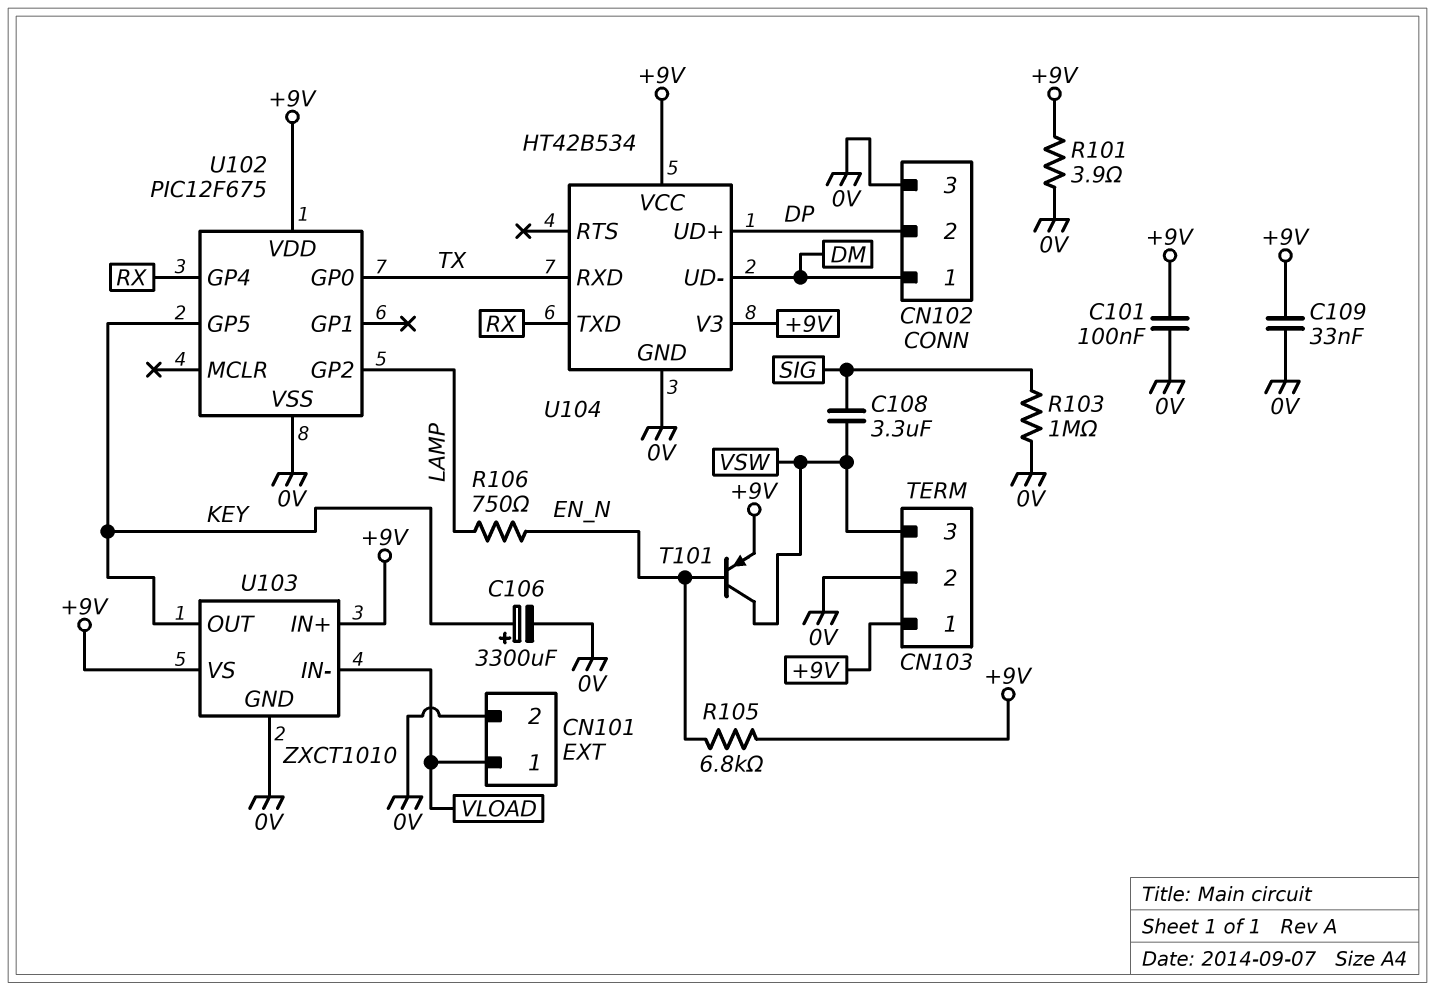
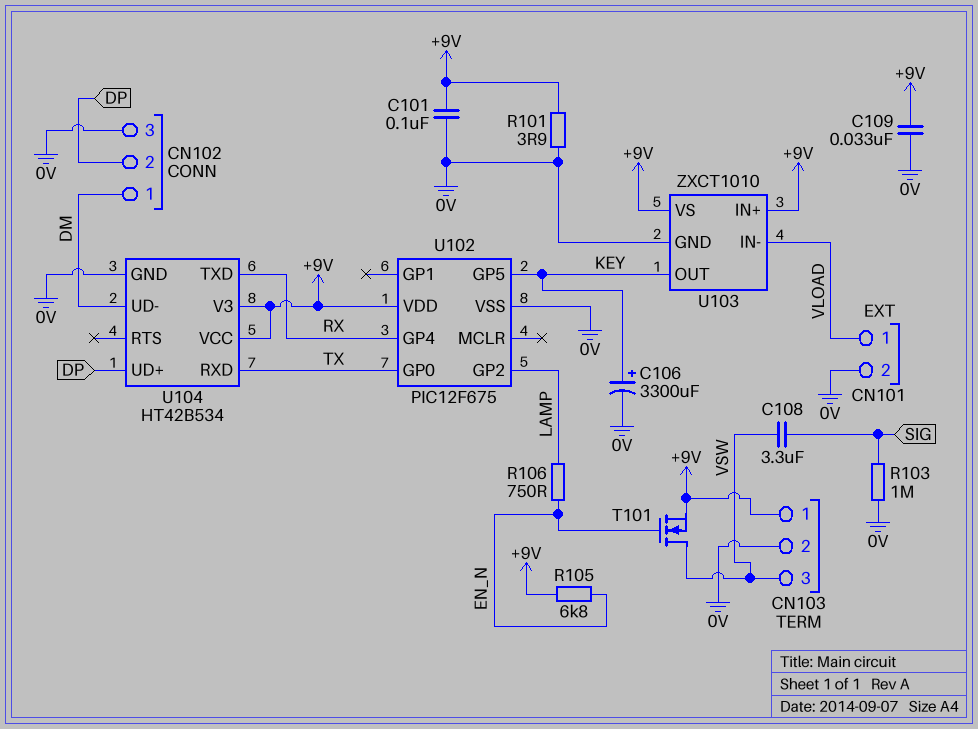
T101: PNP (B EN_N, C VSW, E +9V) -> NMOS (G EN_N, D VSW, S +9V)

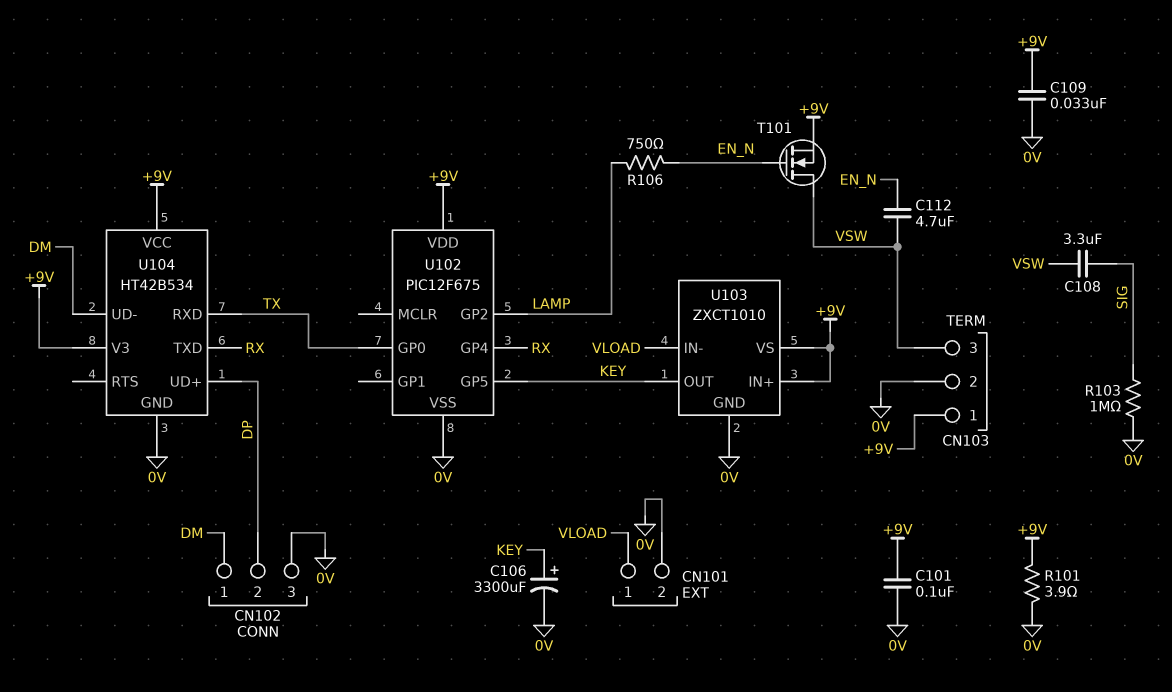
C112: none -> 4.7uF (EN_N, VSW)
R105: 6.8k (+9V, EN_N) -> none

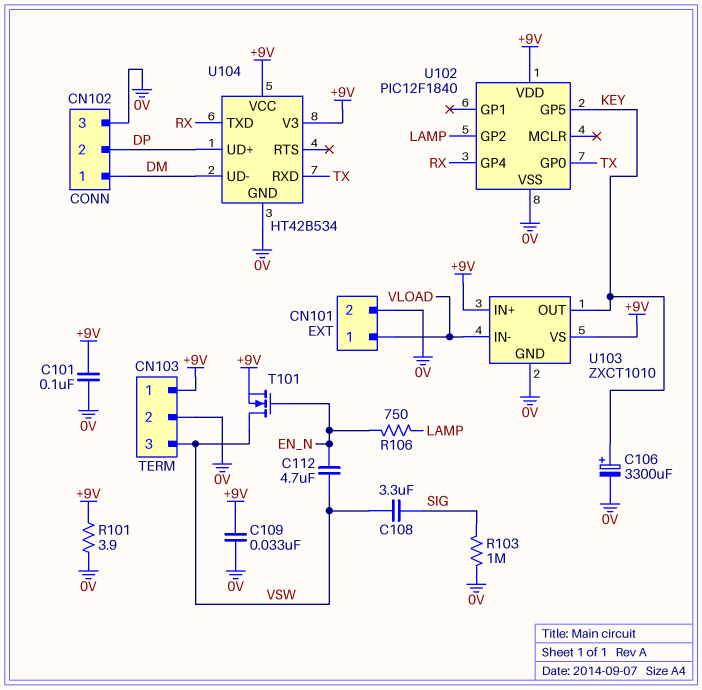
U102: PIC12F675 -> PIC12F1840

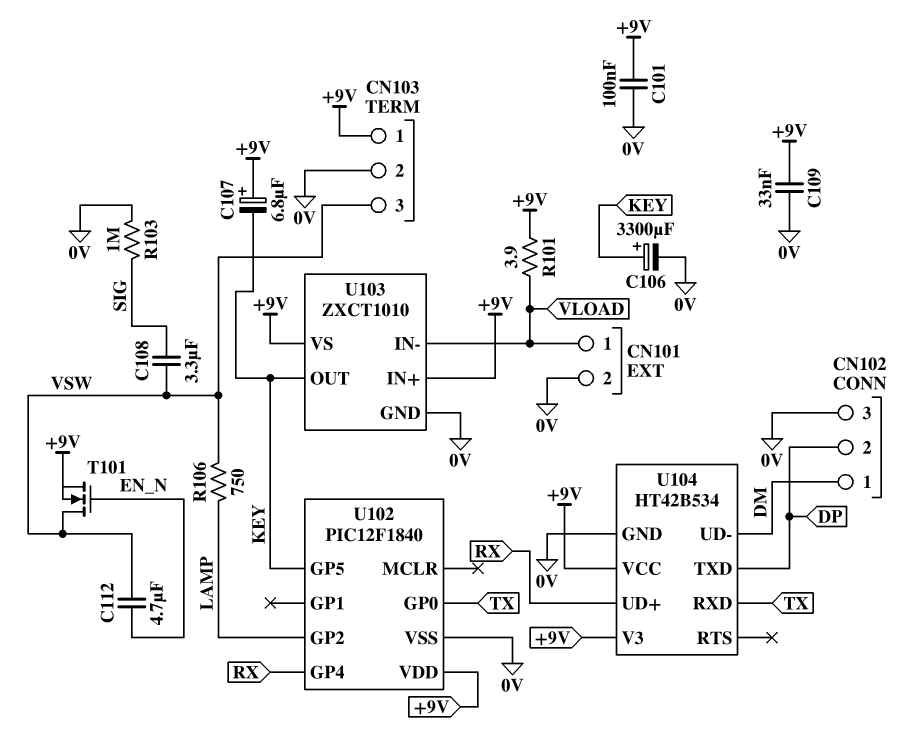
C107: none -> 6.8uF (plus +9V, minus KEY)
R101: 3.9 (+9V, 0V) -> 3.9 (+9V, VLOAD)
R106: 750 (EN_N, LAMP) -> 750 (LAMP, VSW)
U104 pin TXD: RX -> DP
U104 pin UD+: DP -> RX

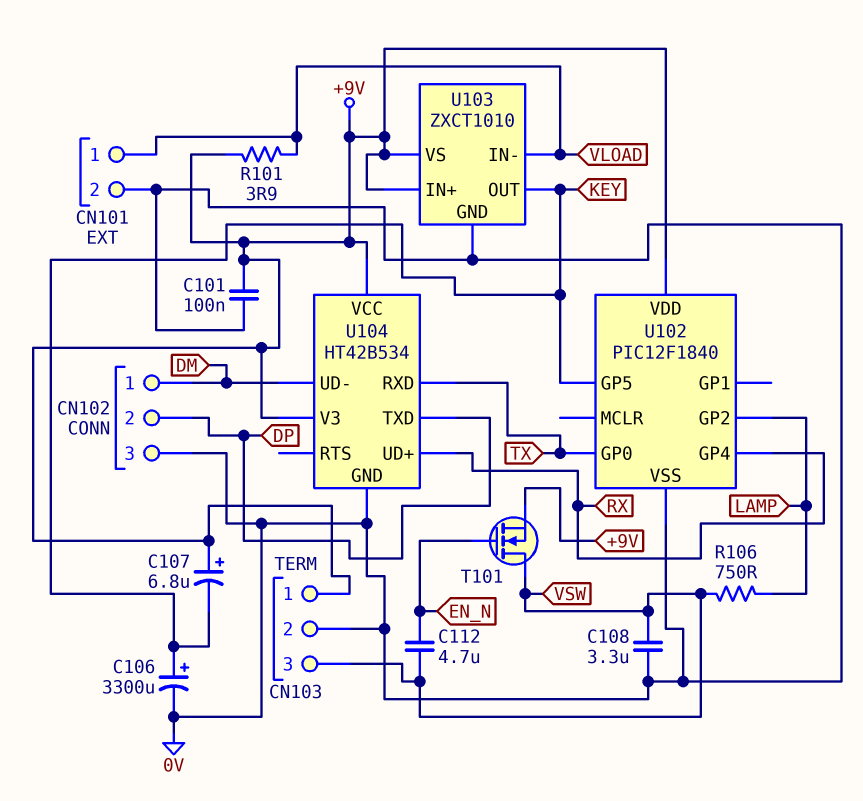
C108: 3.3uF (SIG, VSW) -> 3.3uF (0V, VSW)
C109: 33nF (+9V, 0V) -> none
R103: 1M (0V, SIG) -> none

